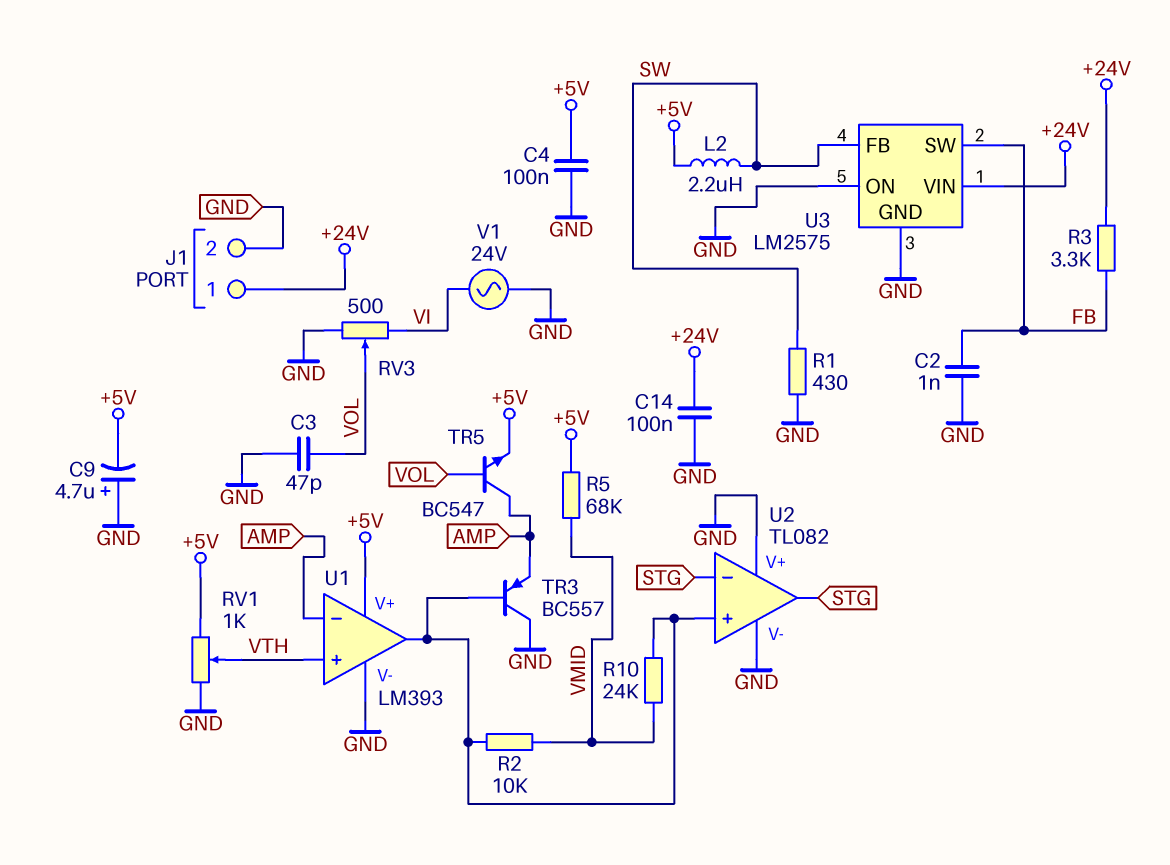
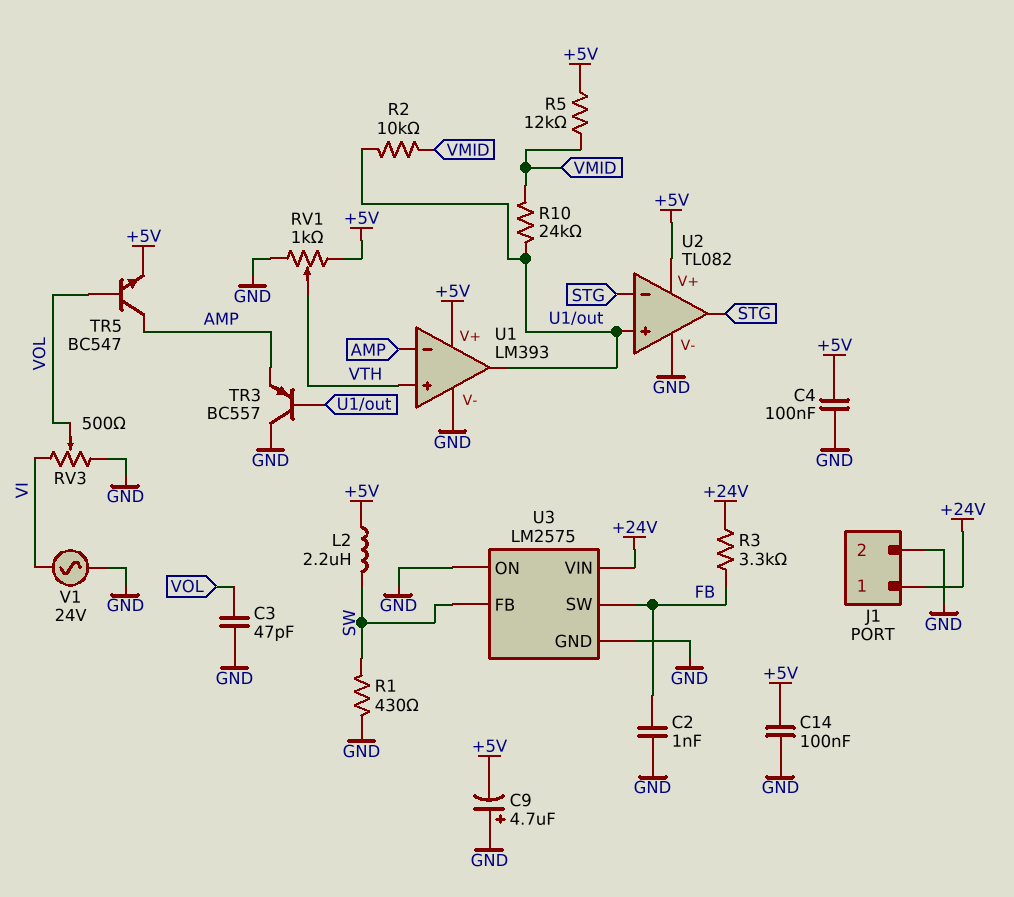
C14: 100nF (+24V, GND) -> 100nF (+5V, GND)
R5: 68k (+5V, VMID) -> 12k (+5V, VMID)
U2 pin V+: GND -> +5V

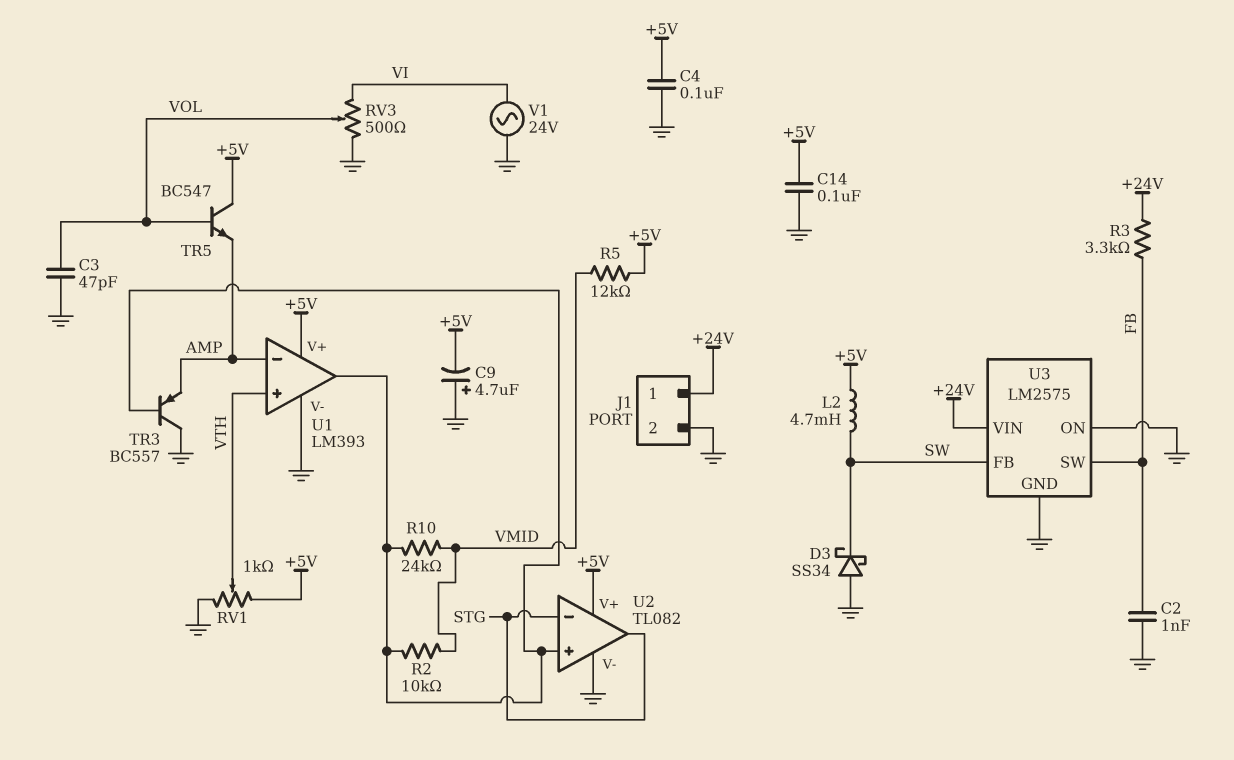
D3: none -> schottky SS34 (A GND, K SW)
L2: 2.2uH (+5V, SW) -> 4.7mH (+5V, SW)
R1: 430 (GND, SW) -> none
TR5: NPN BC547 (B VOL, C AMP, E +5V) -> NPN BC547 (B VOL, C +5V, E AMP)

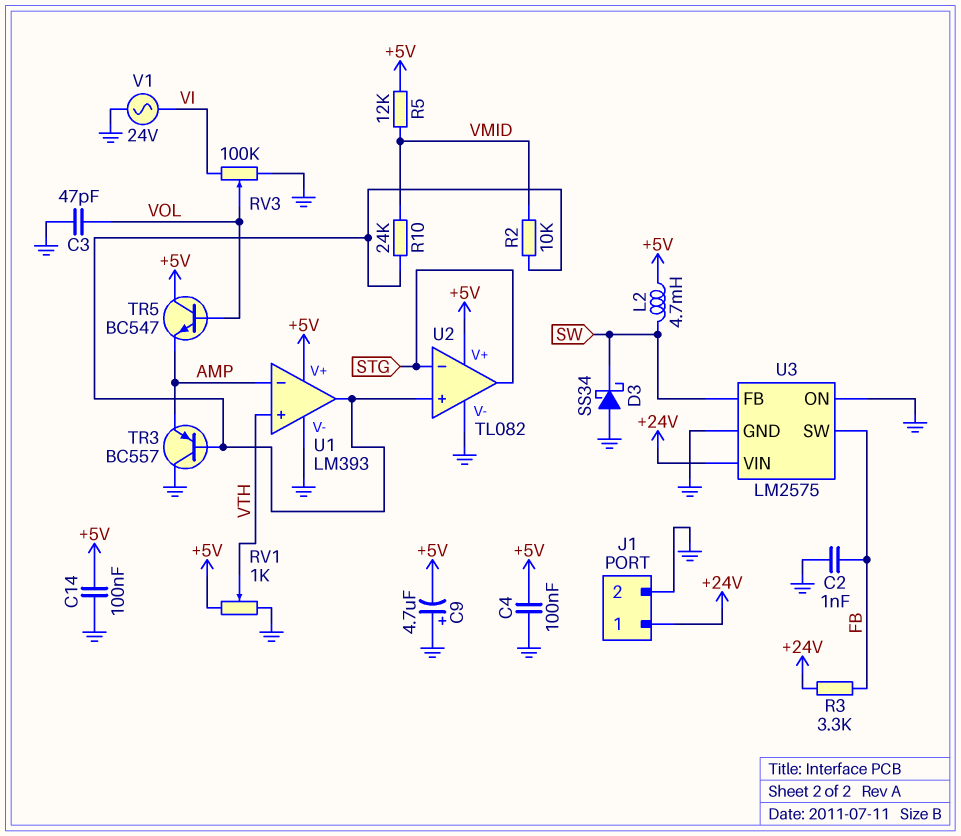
RV3: 500 (GND, VI, wiper VOL) -> 100k (GND, VI, wiper VOL)

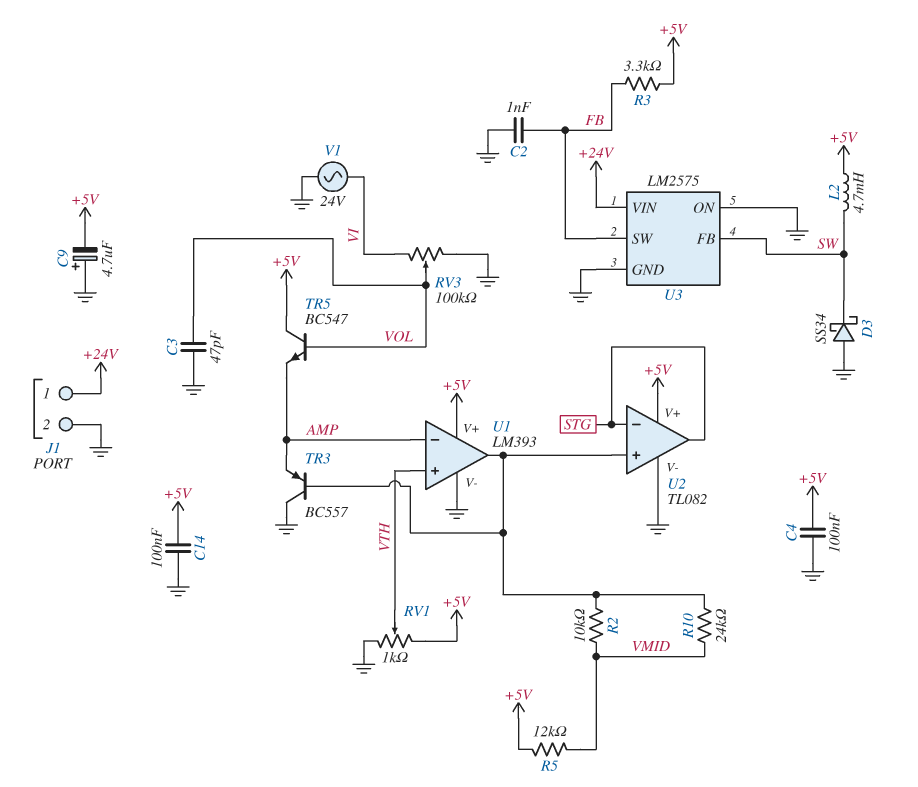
R3: 3.3k (+24V, FB) -> 3.3k (+5V, FB)

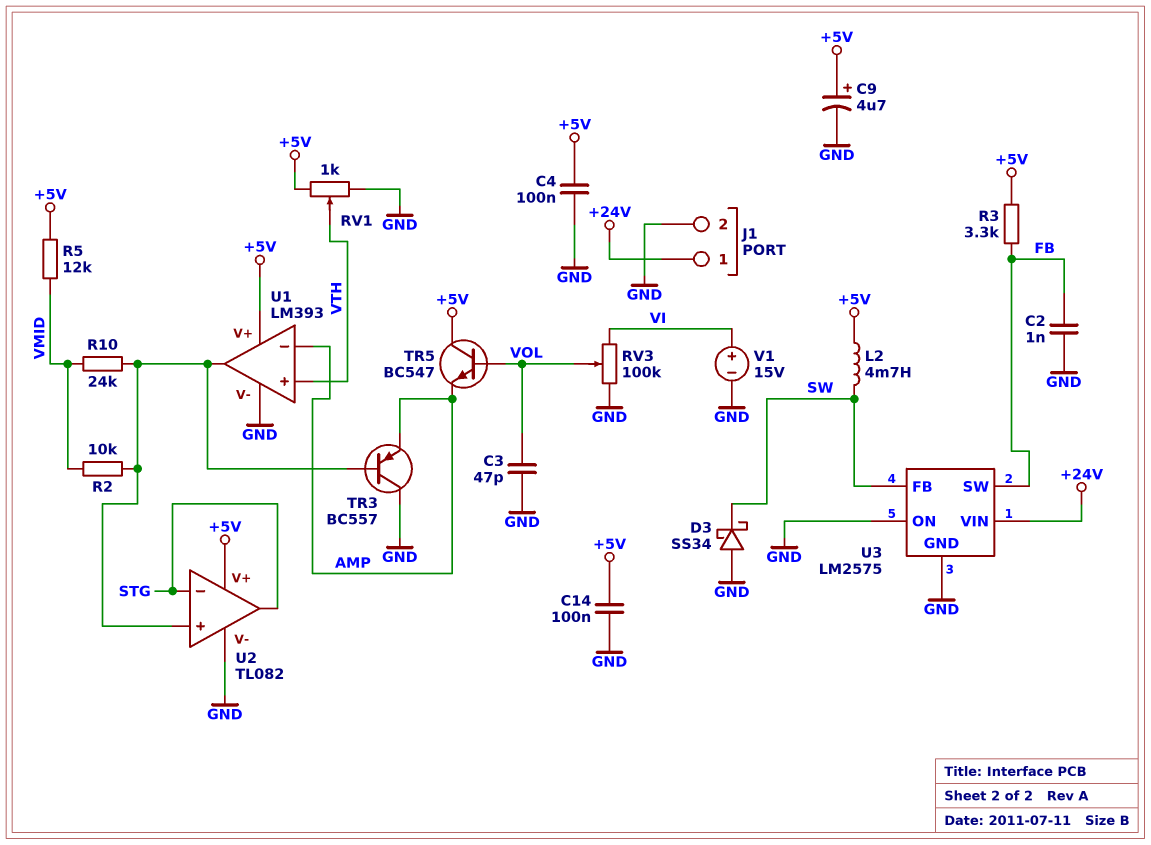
C9: 4.7uF (plus GND, minus +5V) -> 4.7uF (plus +5V, minus GND)
V1: AC 24V (GND, VI) -> 15V (plus VI, minus GND)

